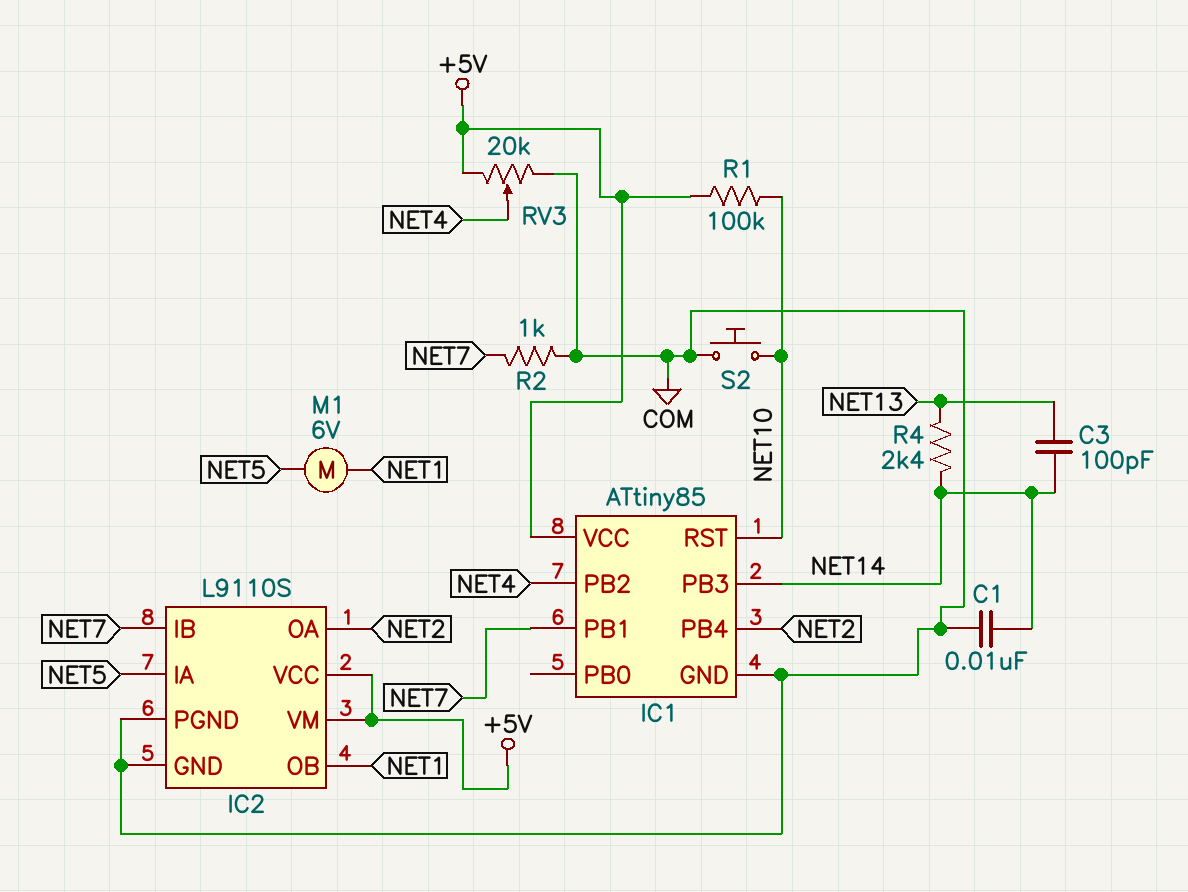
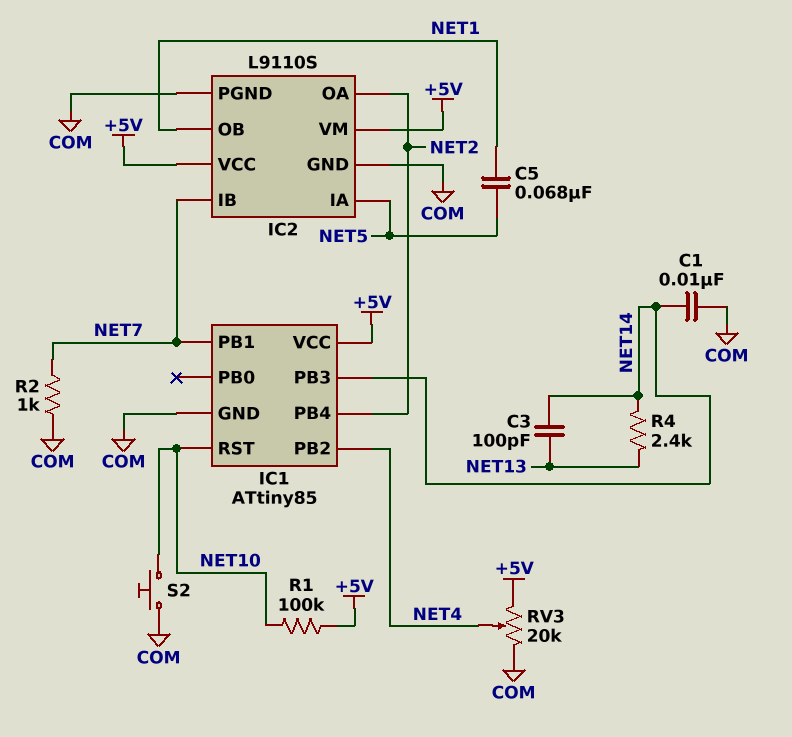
C5: none -> 68nF (NET1, NET5)
M1: motor 6V (NET1, NET5) -> none

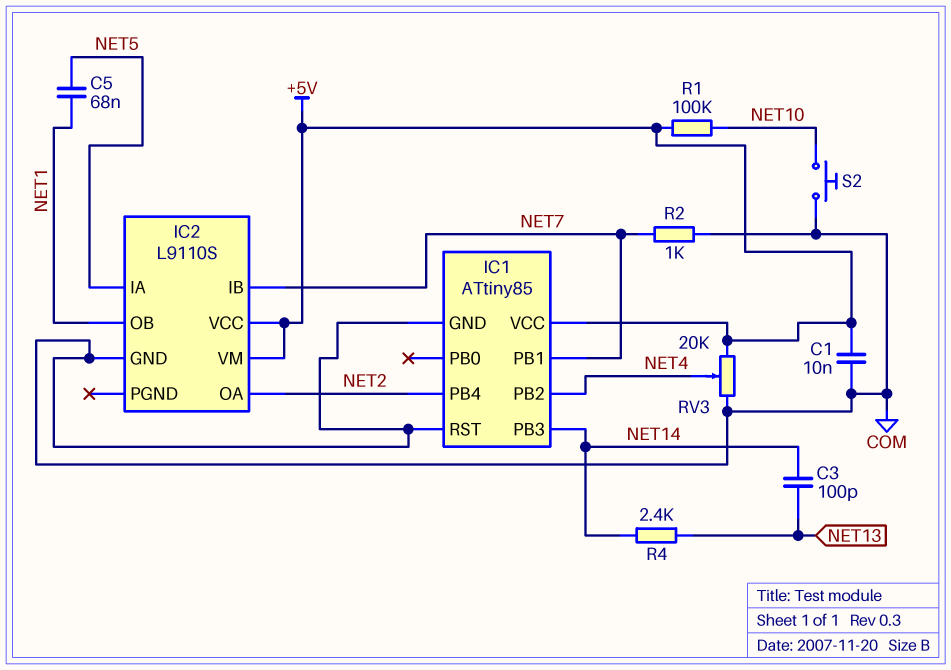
C1: 10nF (COM, NET14) -> 10nF (+5V, COM)
IC1 pin RST: NET10 -> COM
IC2 pin PGND: COM -> none

